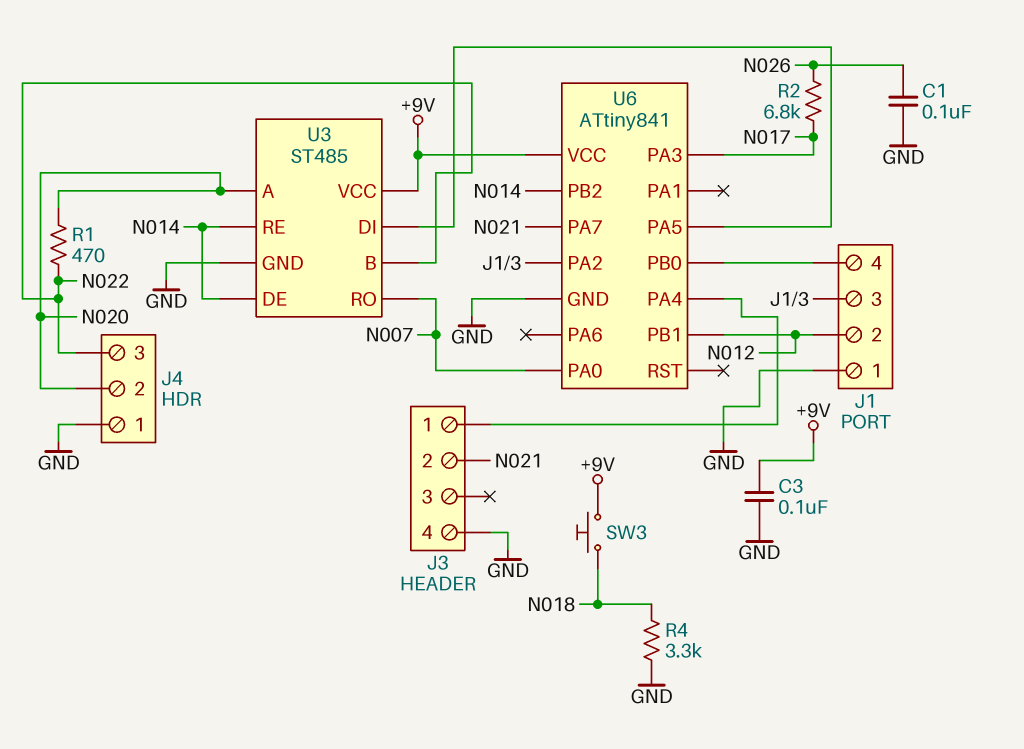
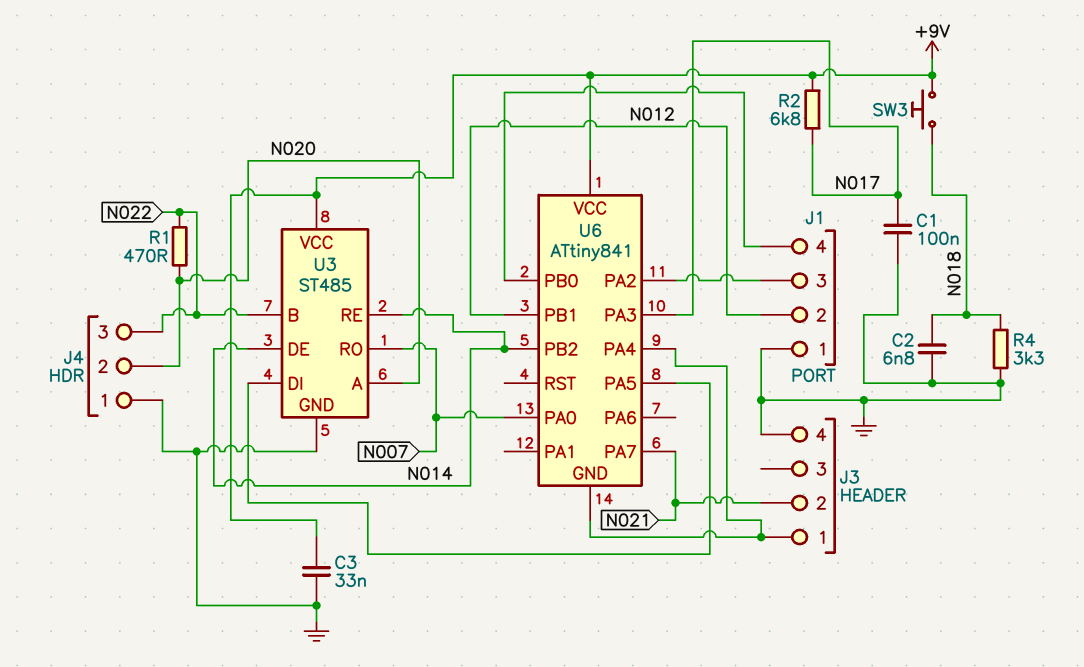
C1: 100nF (GND, N026) -> 100nF (GND, N017)
C2: none -> 6.8nF (GND, N018)
C3: 100nF (+9V, GND) -> 33nF (+9V, GND)
R2: 6.8k (N017, N026) -> 6.8k (+9V, N017)
U6 pin GND: GND -> J3/1

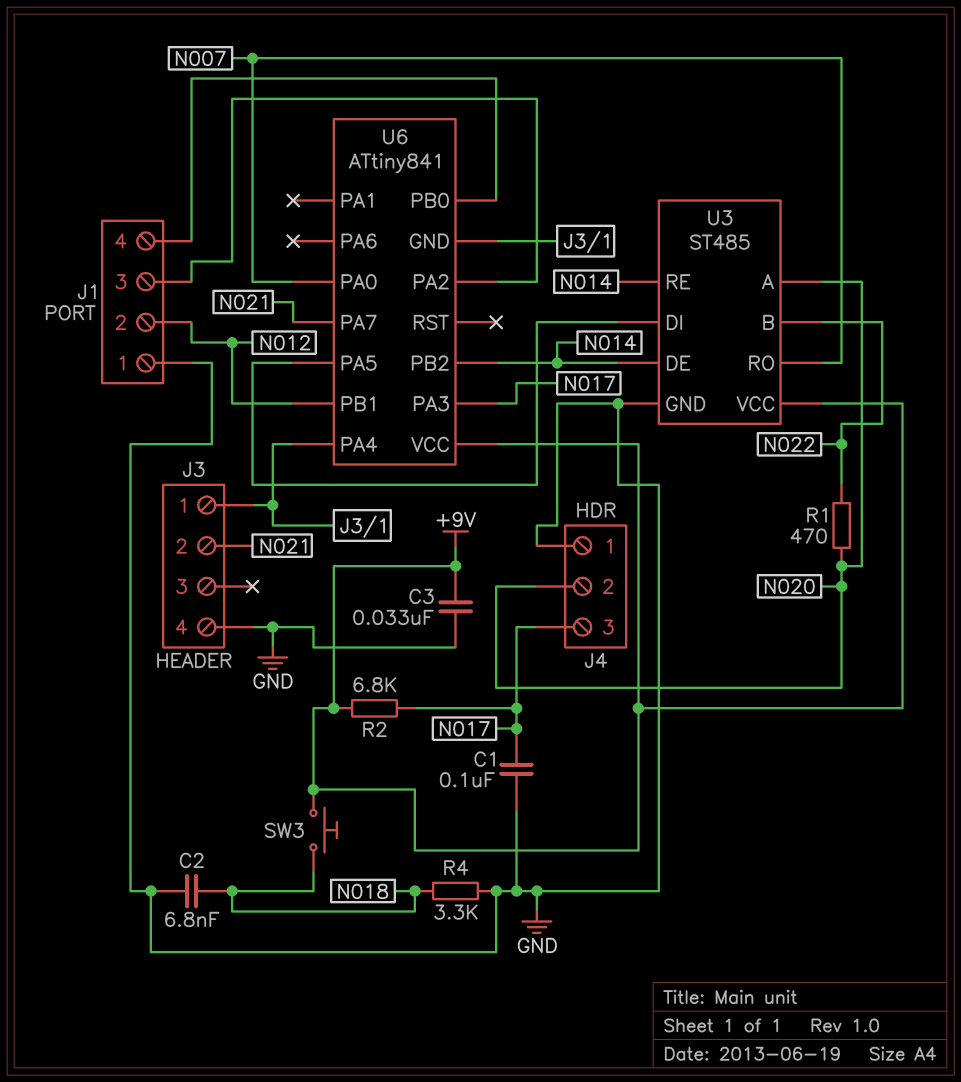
J4 pin 3: N022 -> N017

